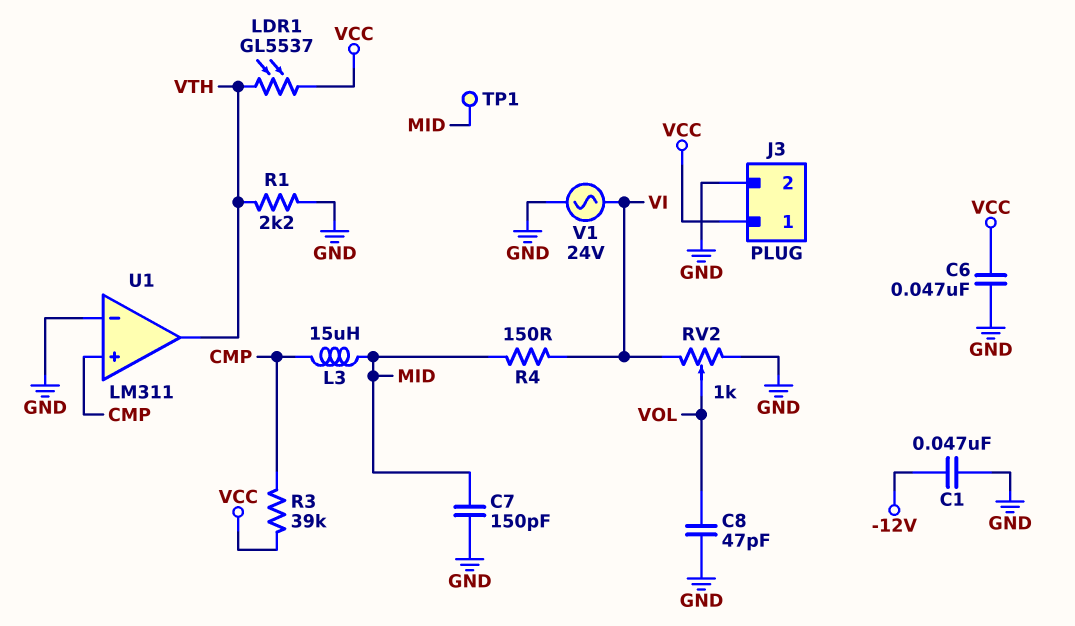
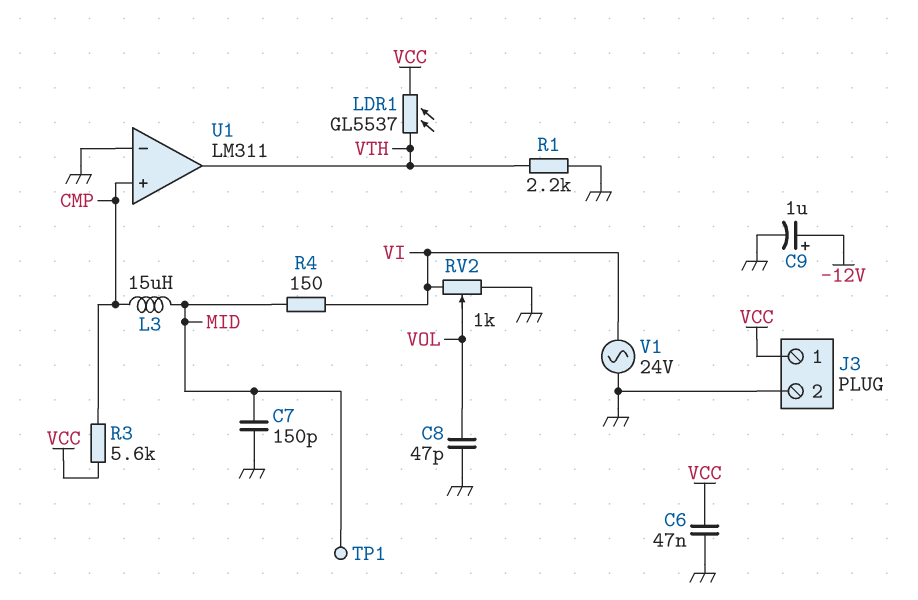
C1: 47nF (-12V, GND) -> none
C9: none -> 1uF (plus -12V, minus GND)
R3: 39k (CMP, VCC) -> 5.6k (CMP, VCC)

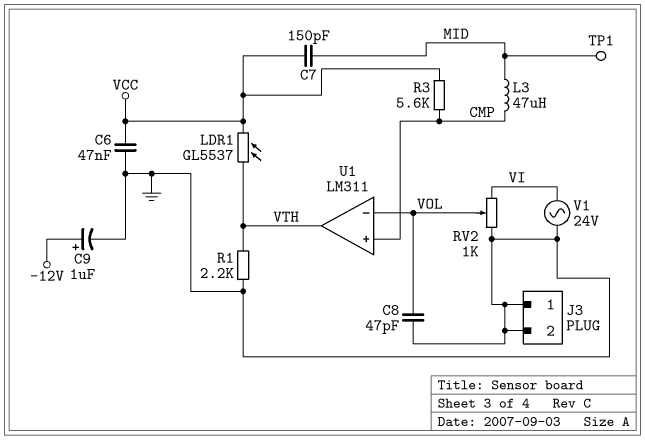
C7: 150pF (GND, MID) -> 150pF (MID, VCC)
J3 pin 1: VCC -> GND
L3: 15uH (CMP, MID) -> 47uH (CMP, MID)
R4: 150 (MID, VI) -> none
U1 pin in-: GND -> VOL

